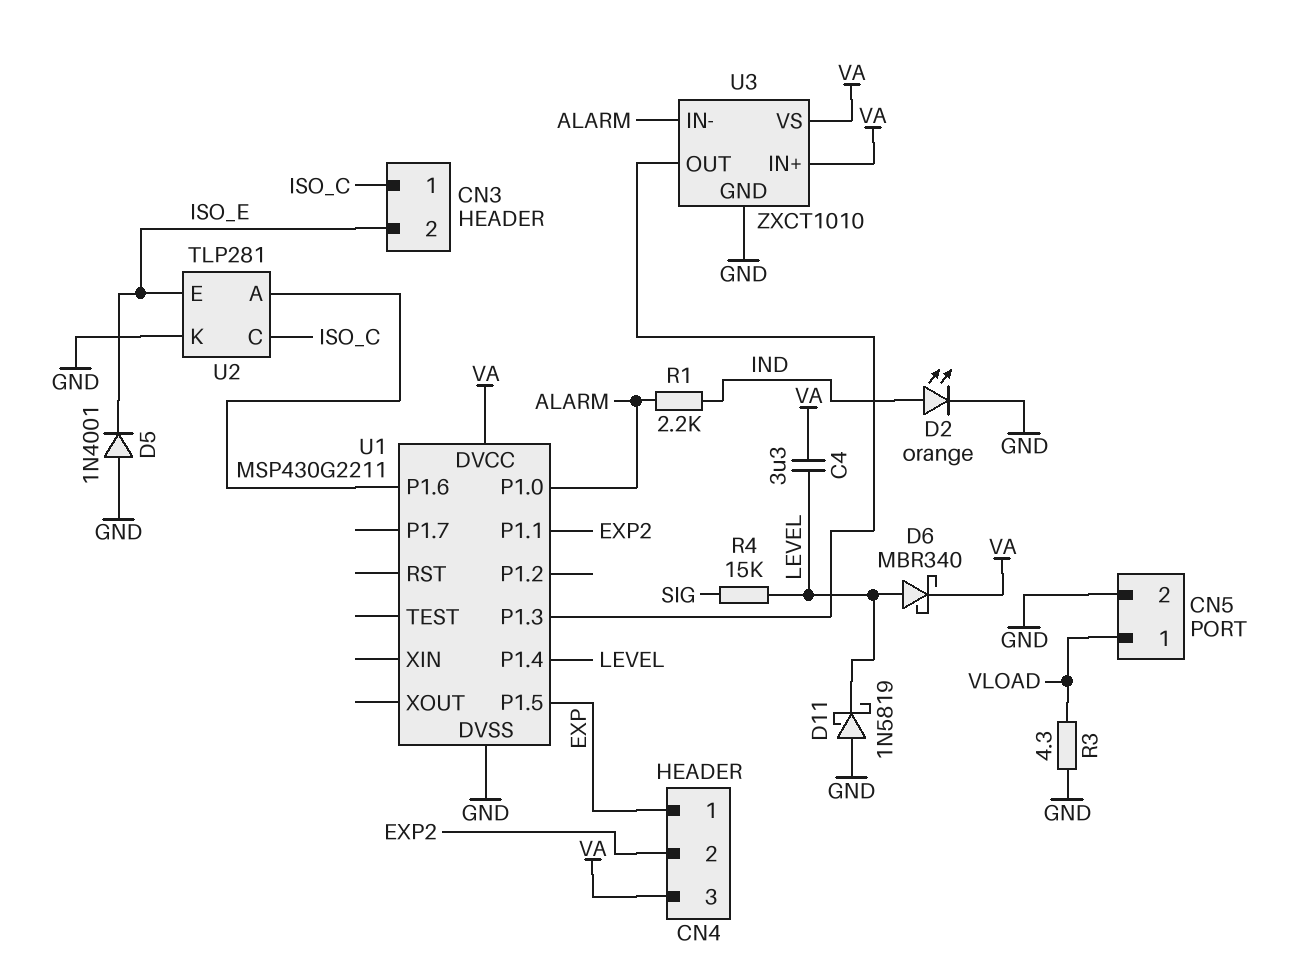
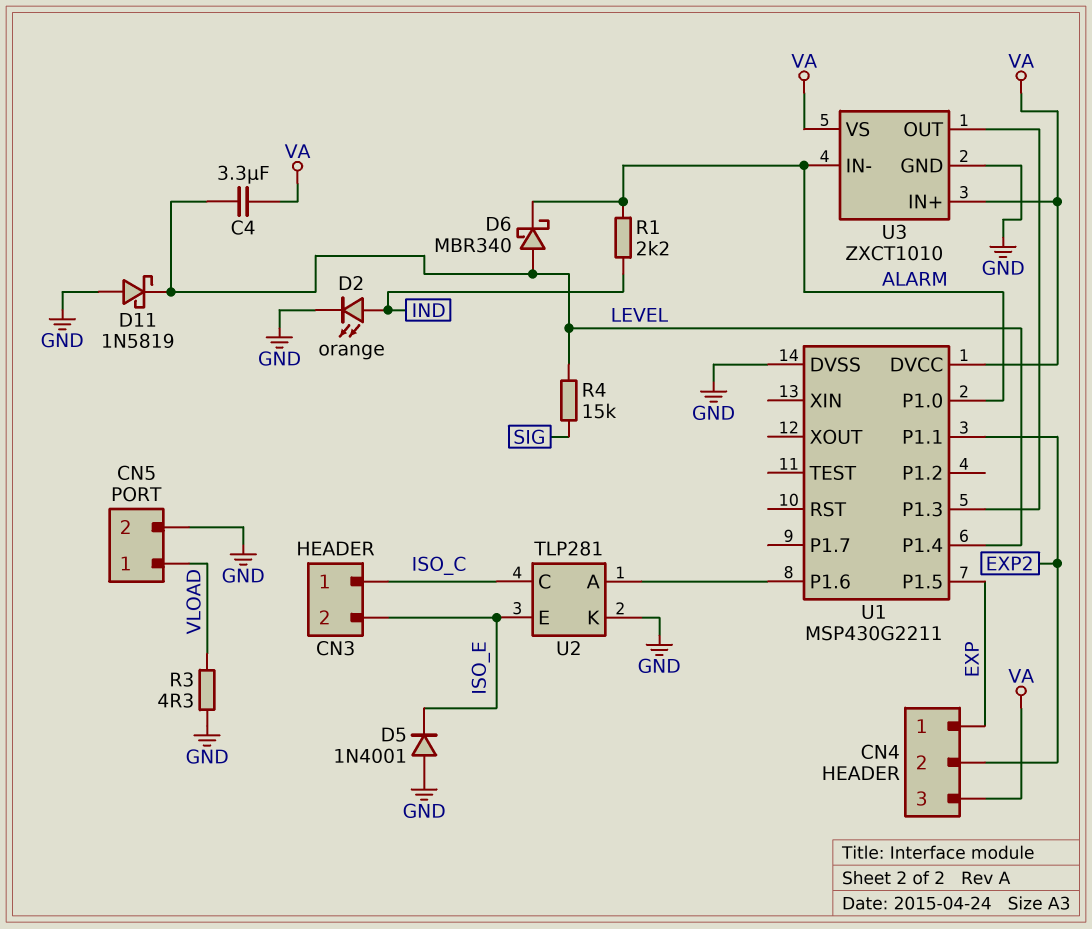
D6: schottky MBR340 (A LEVEL, K VA) -> schottky MBR340 (A LEVEL, K ALARM)

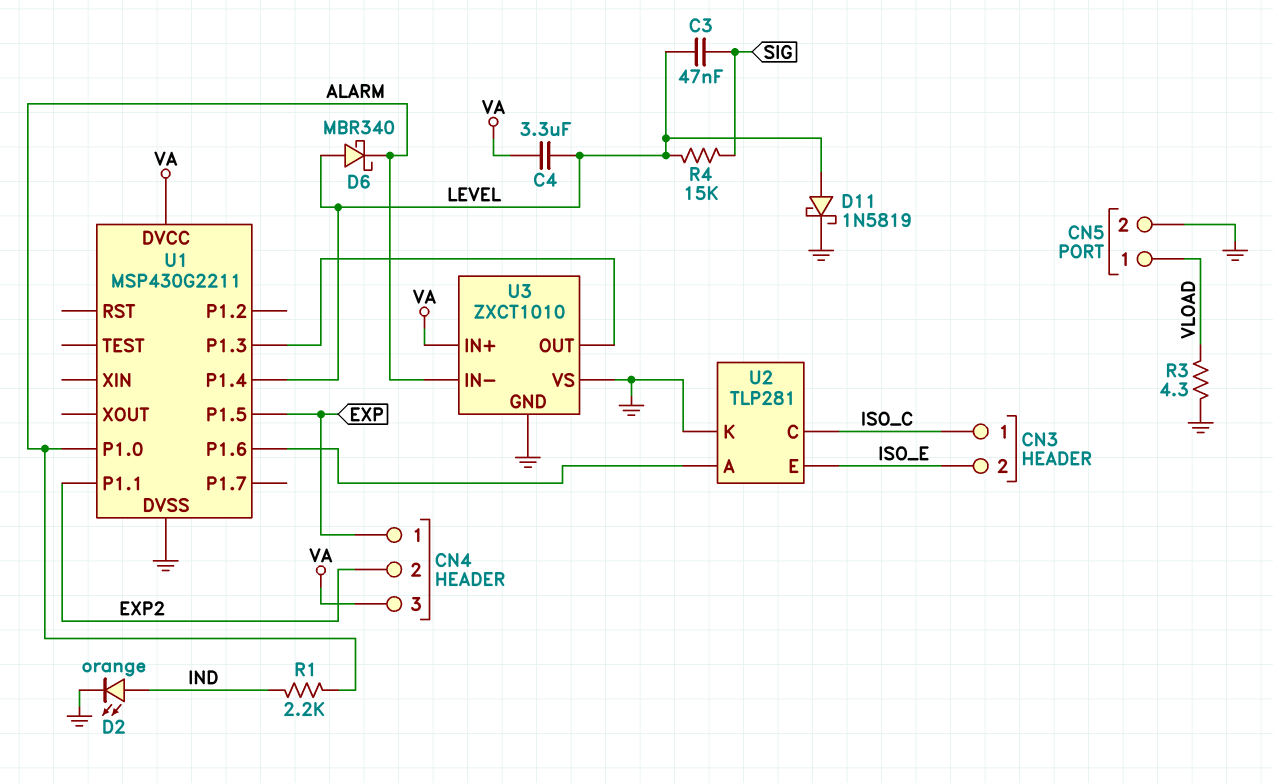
C3: none -> 47nF (LEVEL, SIG)
D5: diode 1N4001 (A GND, K ISO_E) -> none
D11: schottky 1N5819 (A GND, K LEVEL) -> schottky 1N5819 (A LEVEL, K GND)
U3 pin VS: VA -> GND

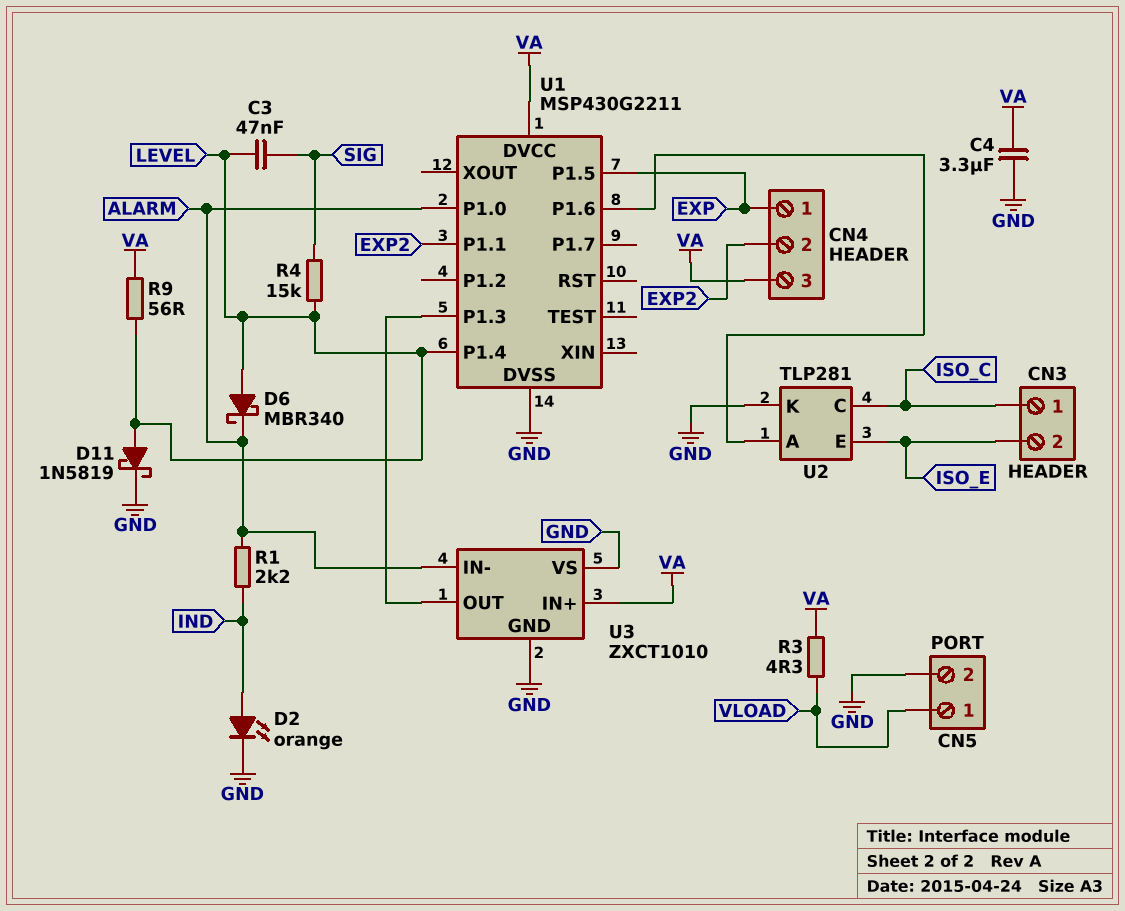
C4: 3.3uF (LEVEL, VA) -> 3.3uF (GND, VA)
R3: 4.3 (GND, VLOAD) -> 4.3 (VA, VLOAD)
R9: none -> 56 (LEVEL, VA)

